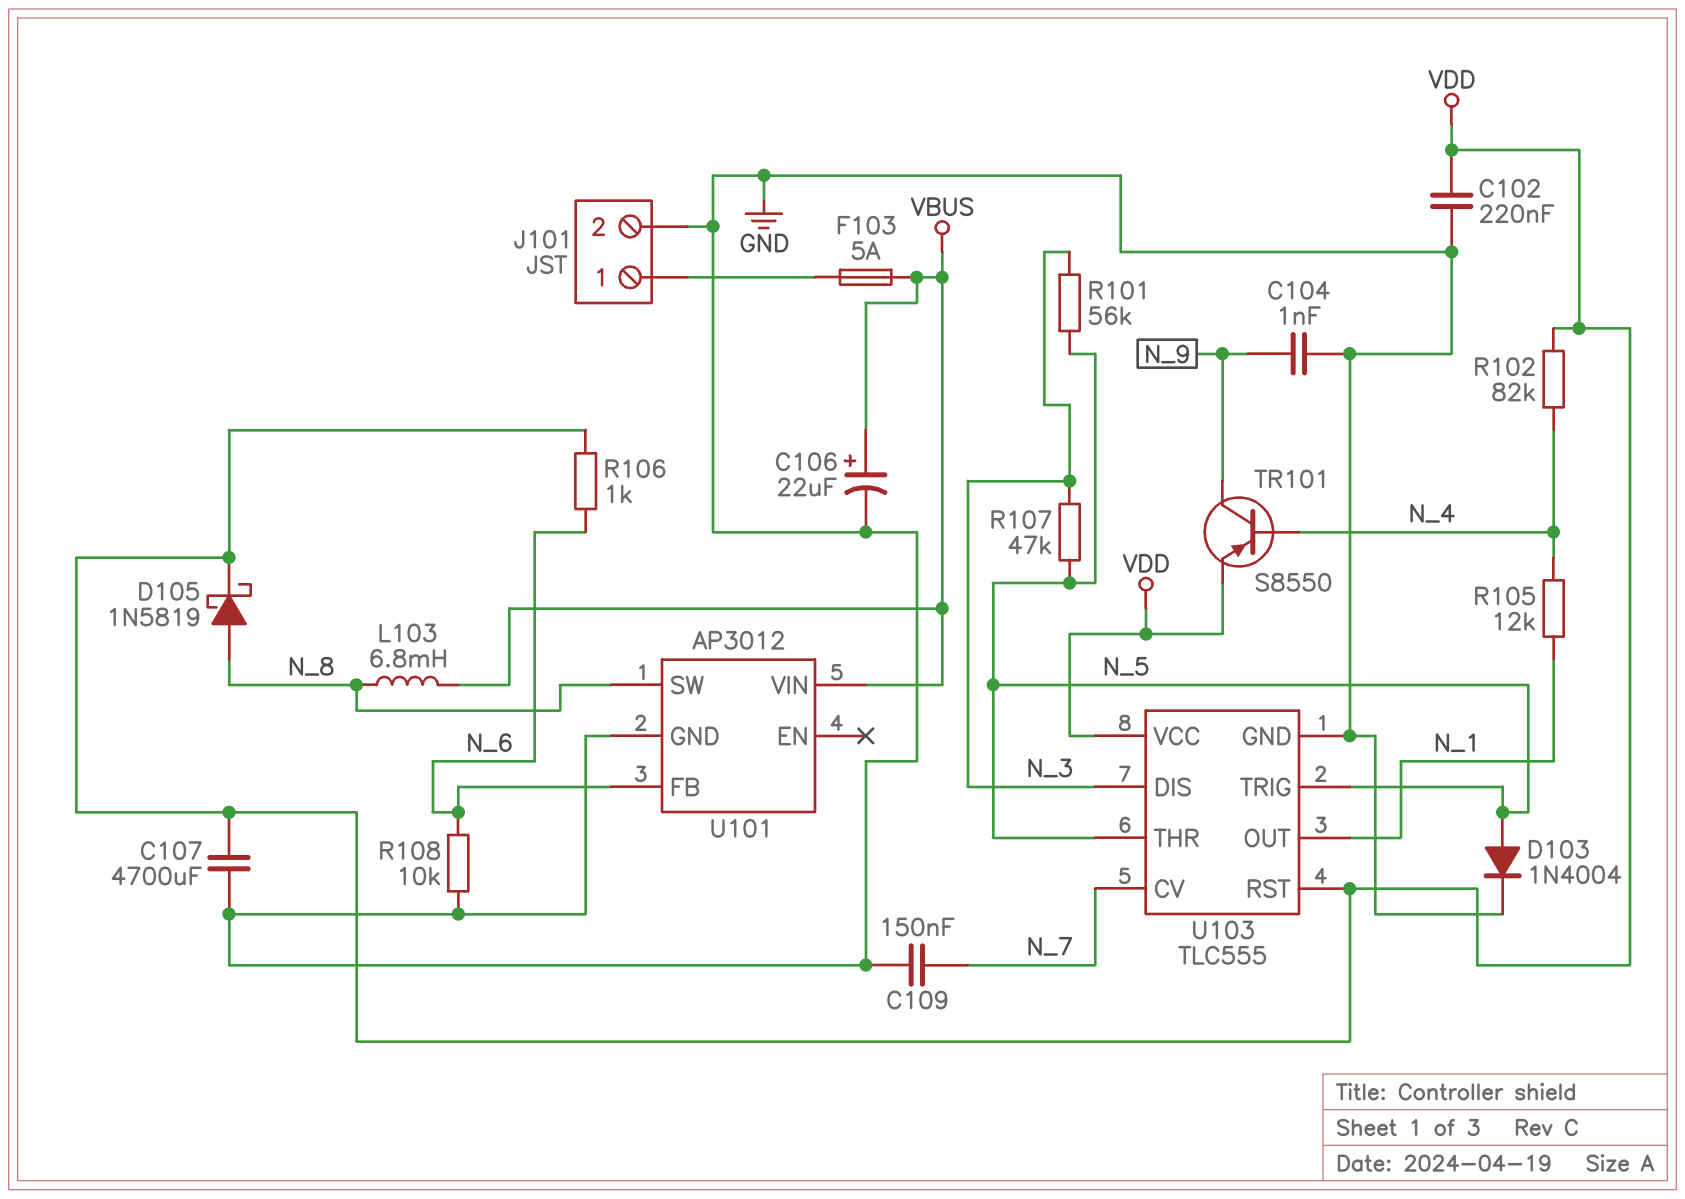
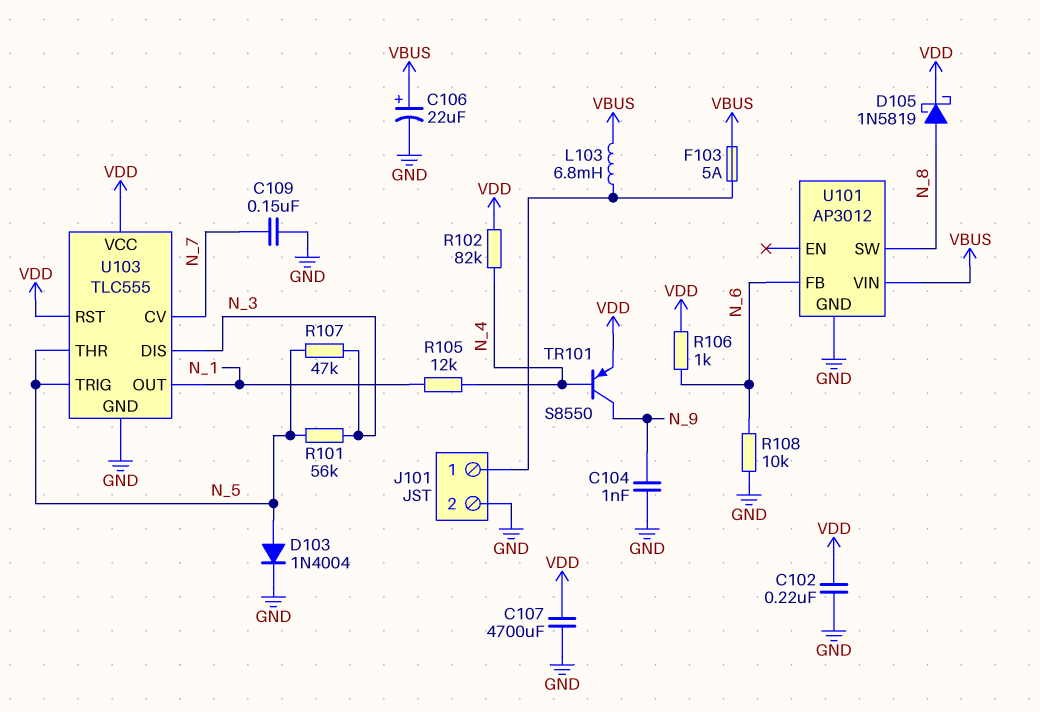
L103: 6.8mH (N_8, VBUS) -> 6.8mH (J101/1, VBUS)

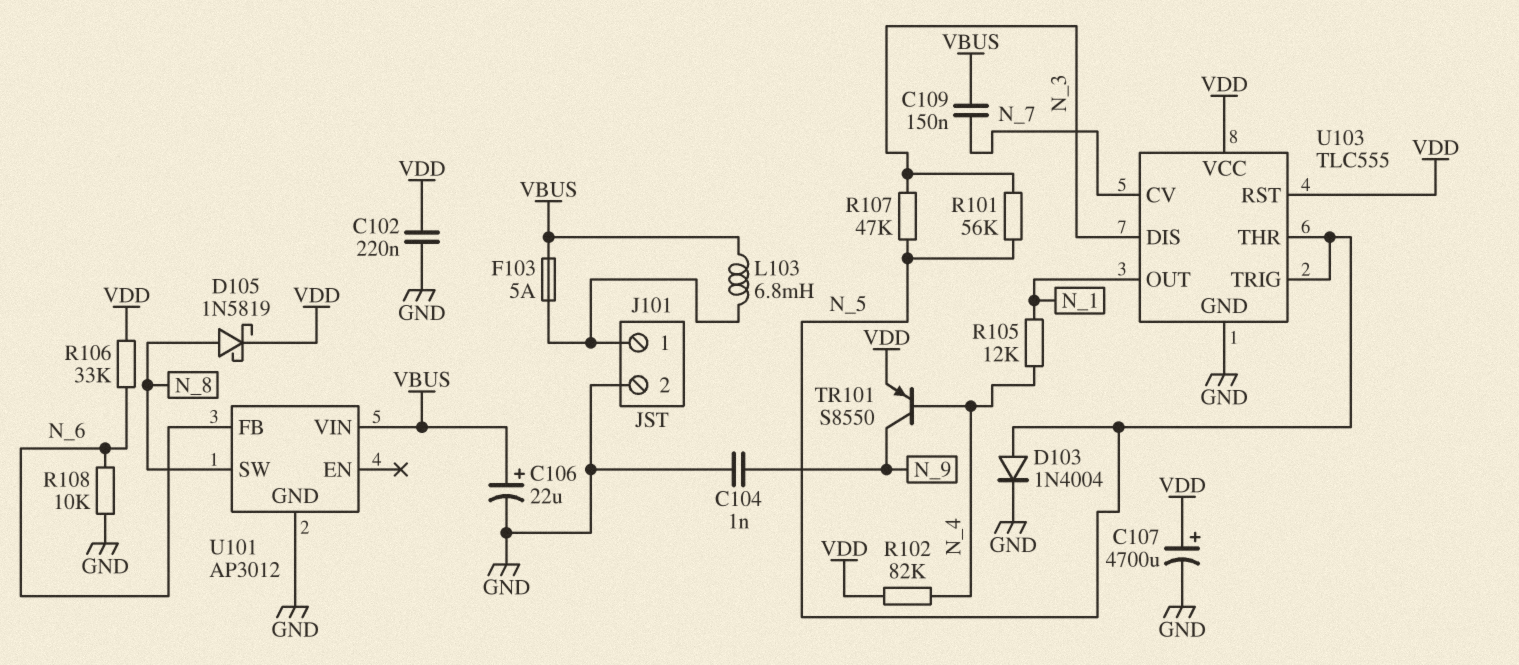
C107: 4700uF (GND, VDD) -> 4700uF (plus VDD, minus GND)
C109: 150nF (GND, N_7) -> 150nF (N_7, VBUS)
R106: 1k (N_6, VDD) -> 33k (N_6, VDD)

